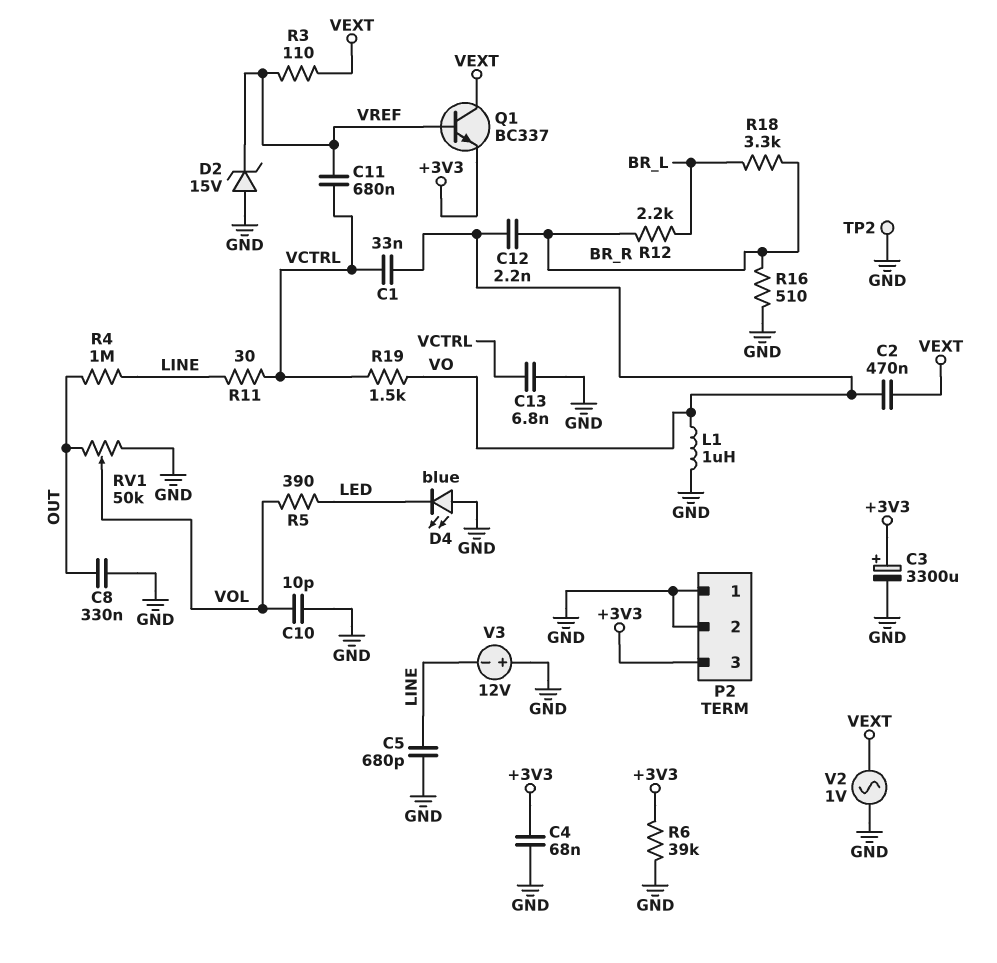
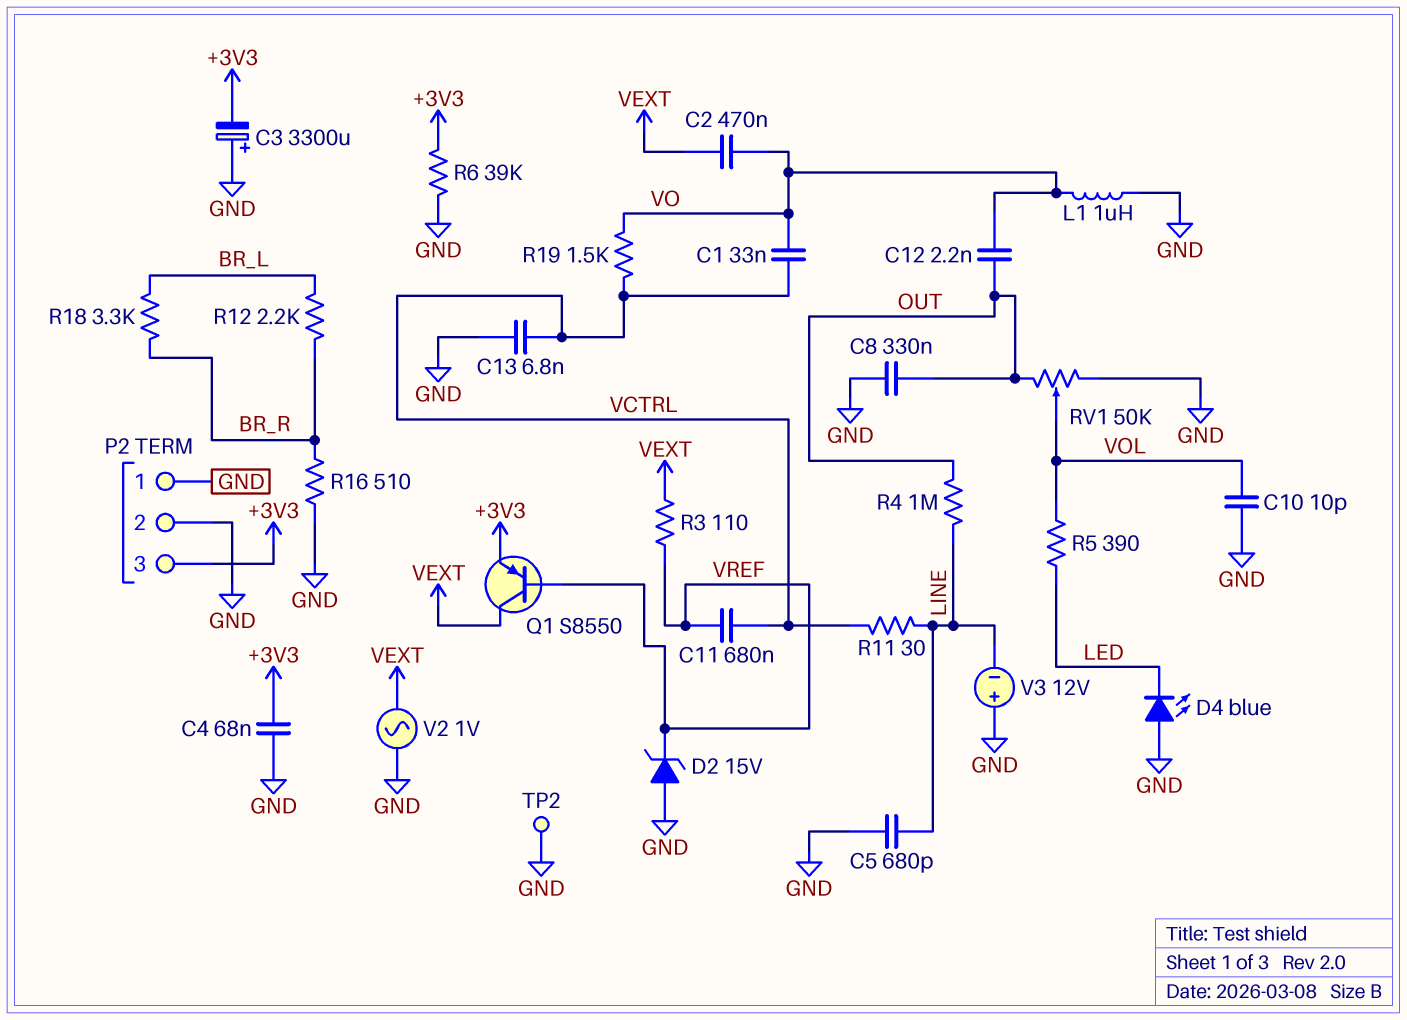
C3: 3300uF (plus +3V3, minus GND) -> 3300uF (plus GND, minus +3V3)
C12: 2.2nF (BR_R, VO) -> 2.2nF (OUT, VO)
Q1: NPN BC337 (B VREF, C VEXT, E +3V3) -> PNP S8550 (B VREF, C VEXT, E +3V3)

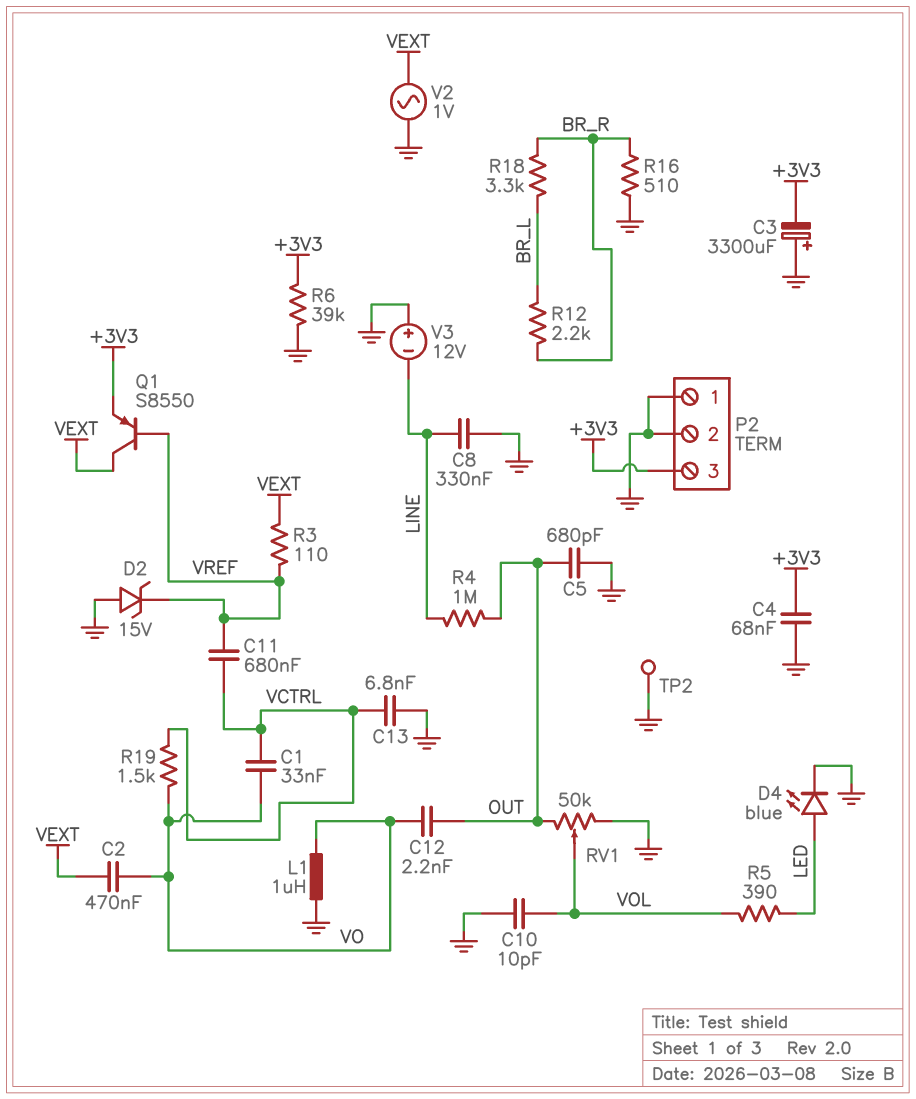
C5: 680pF (GND, LINE) -> 680pF (GND, OUT)
C8: 330nF (GND, OUT) -> 330nF (GND, LINE)
D4: LED blue (A GND, K LED) -> LED blue (A LED, K GND)
R11: 30 (LINE, VCTRL) -> none

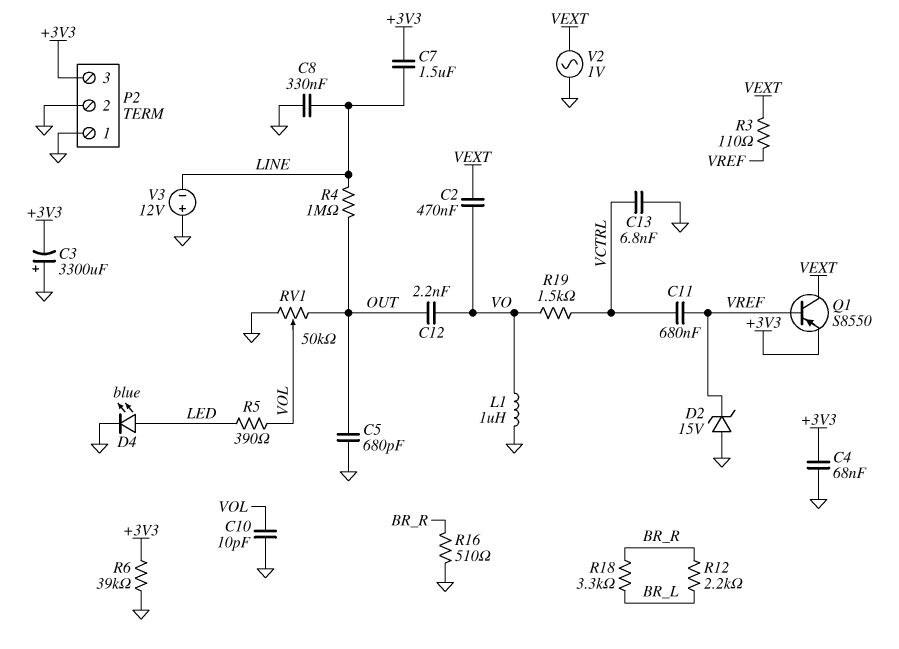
C1: 33nF (VCTRL, VO) -> none
C7: none -> 1.5uF (+3V3, LINE)
TP2: test point (GND) -> none

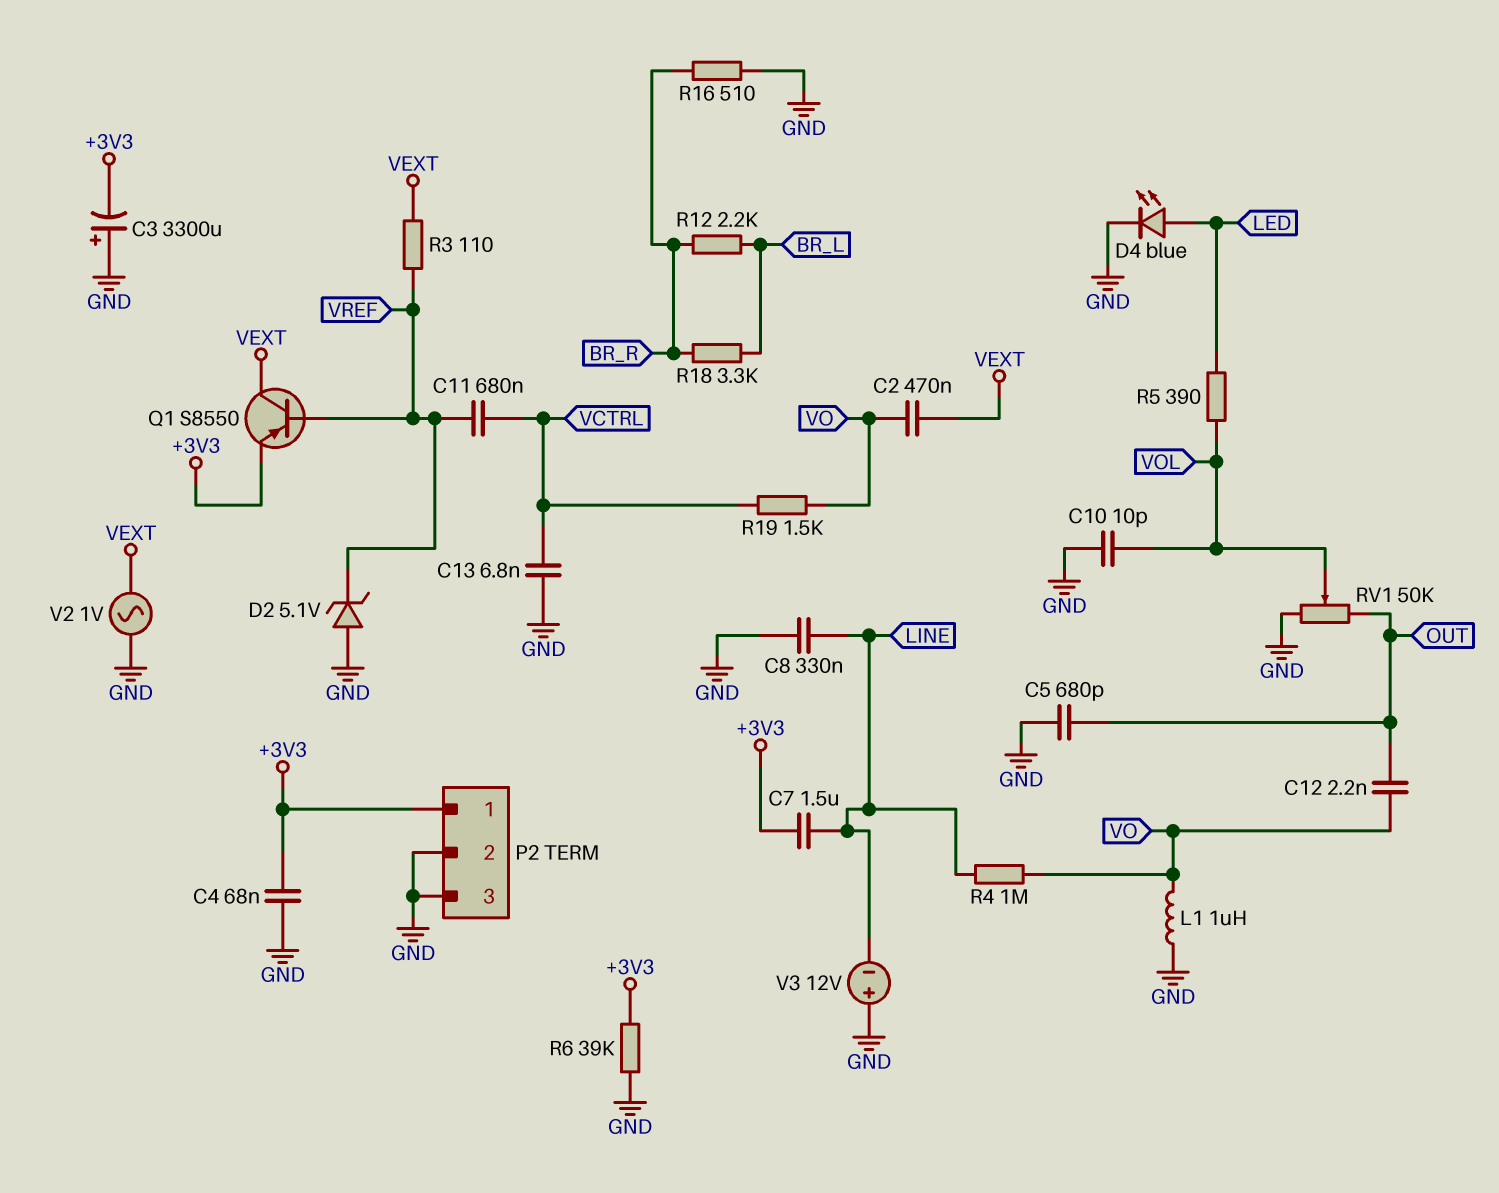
D2: zener 15V (A GND, K VREF) -> zener 5.1V (A GND, K VREF)
P2 pin 1: GND -> +3V3
P2 pin 3: +3V3 -> GND
R4: 1M (LINE, OUT) -> 1M (LINE, VO)

